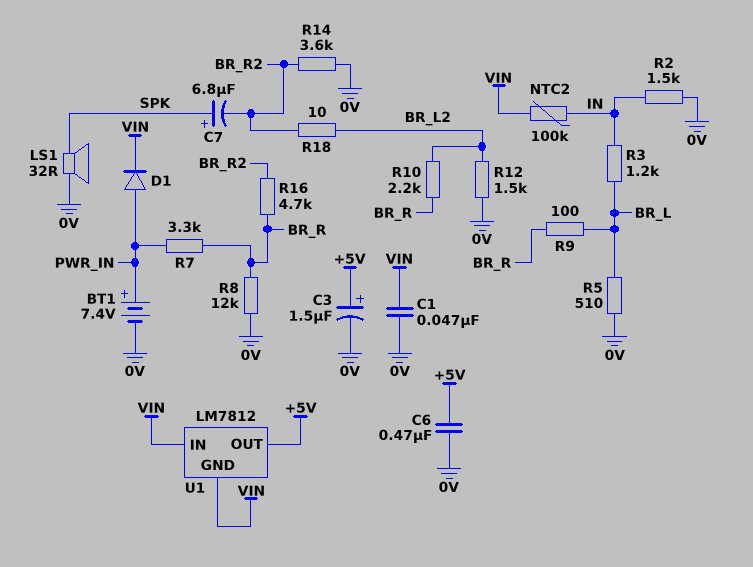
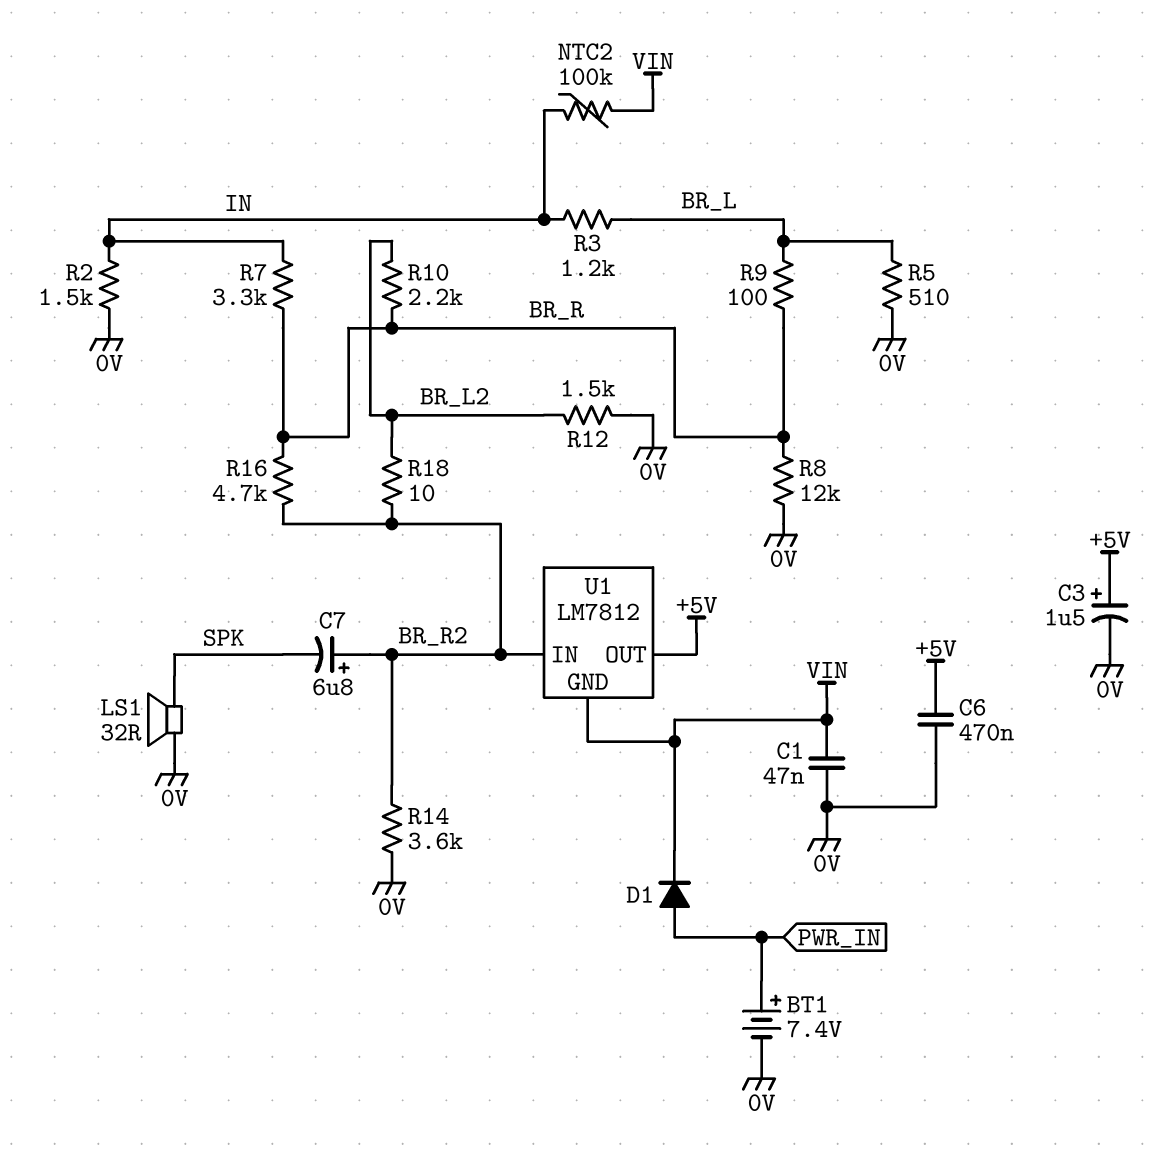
C7: 6.8uF (plus SPK, minus BR_R2) -> 6.8uF (plus BR_R2, minus SPK)
R7: 3.3k (BR_R, PWR_IN) -> 3.3k (BR_R, IN)
U1 pin IN: VIN -> BR_R2

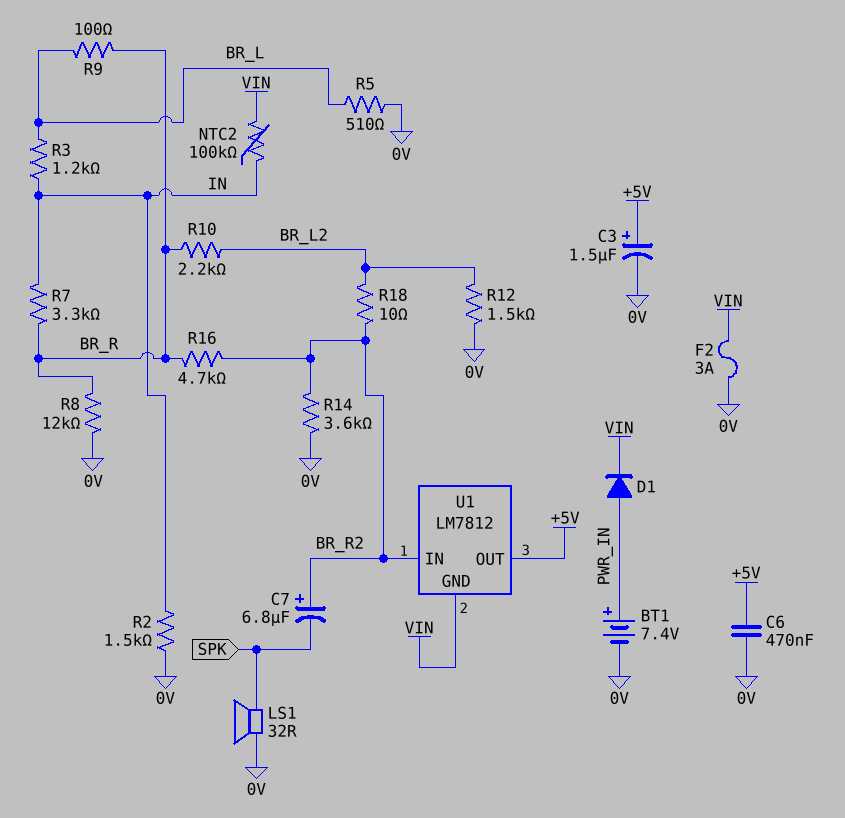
C1: 47nF (0V, VIN) -> none
F2: none -> 3A (0V, VIN)

